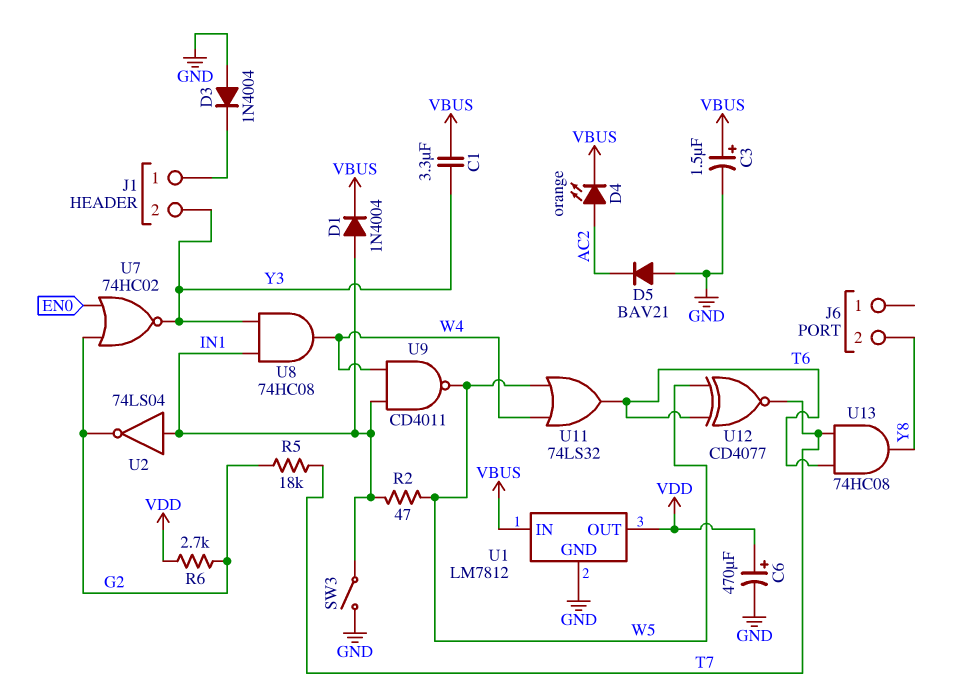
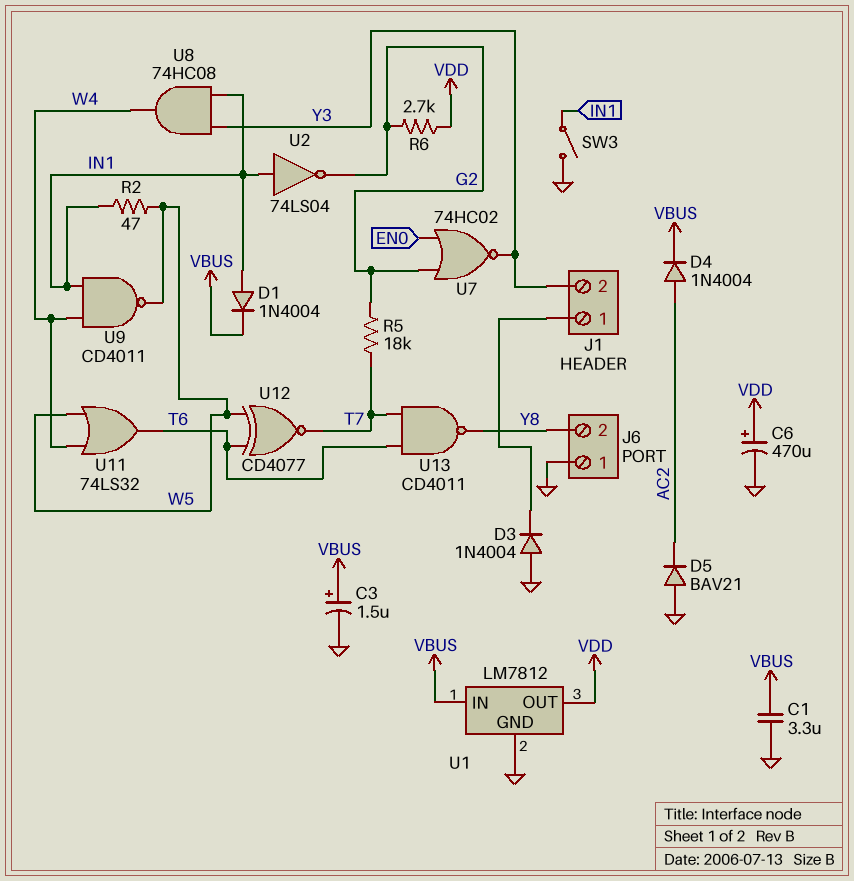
C1: 3.3uF (VBUS, Y3) -> 3.3uF (GND, VBUS)
D4: LED orange (A AC2, K VBUS) -> diode 1N4004 (A AC2, K VBUS)
J6 pin 1: none -> GND
U13: AND 74HC08 (in T6, in T7, out Y8) -> NAND CD4011 (in T6, in T7, out Y8)

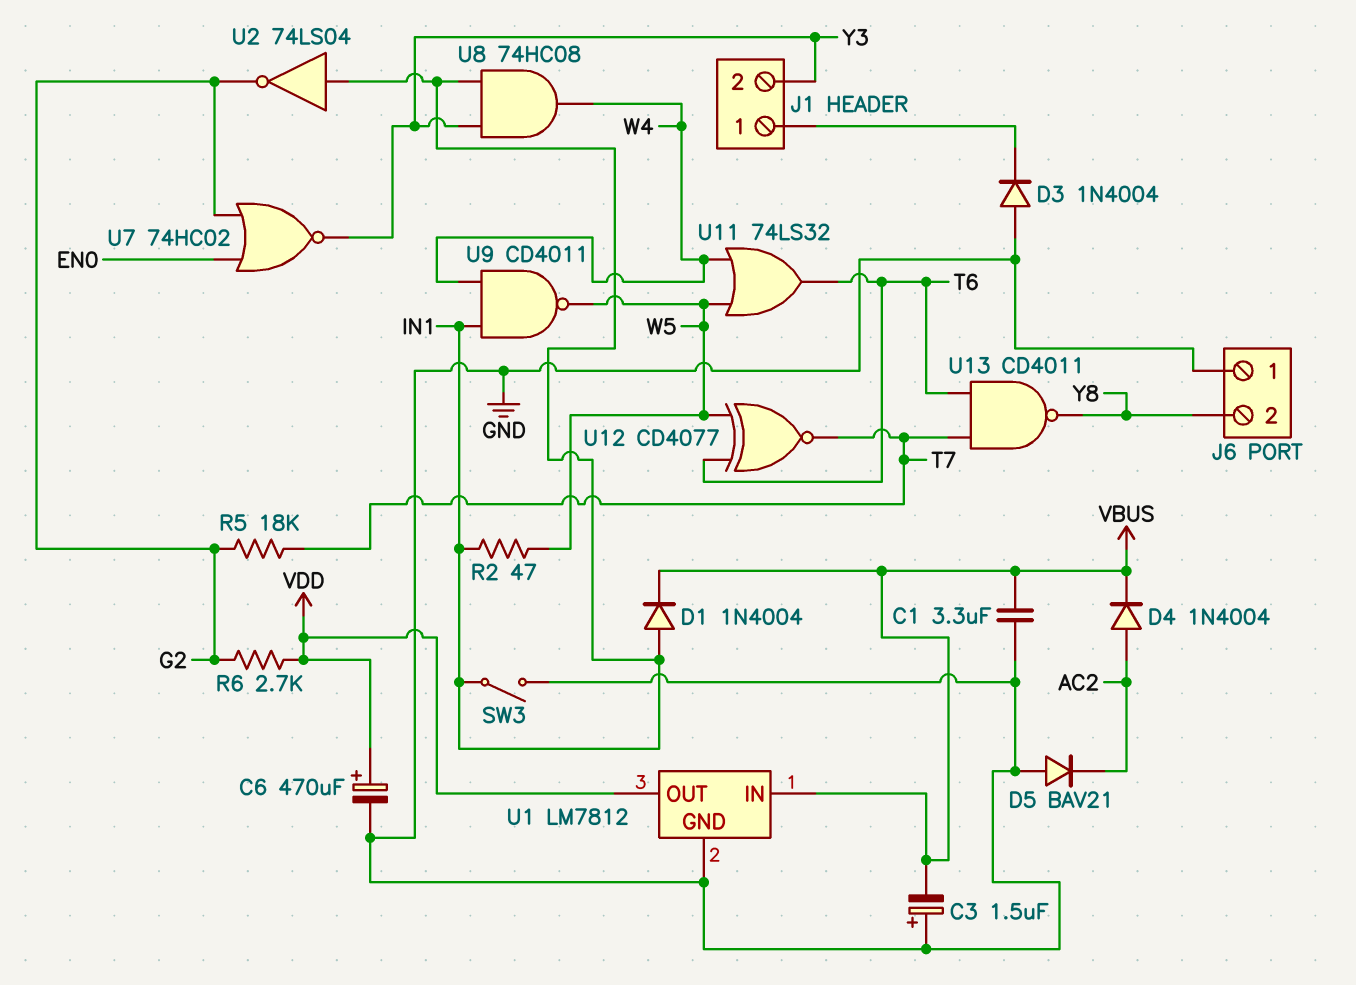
C3: 1.5uF (plus VBUS, minus GND) -> 1.5uF (plus GND, minus VBUS)

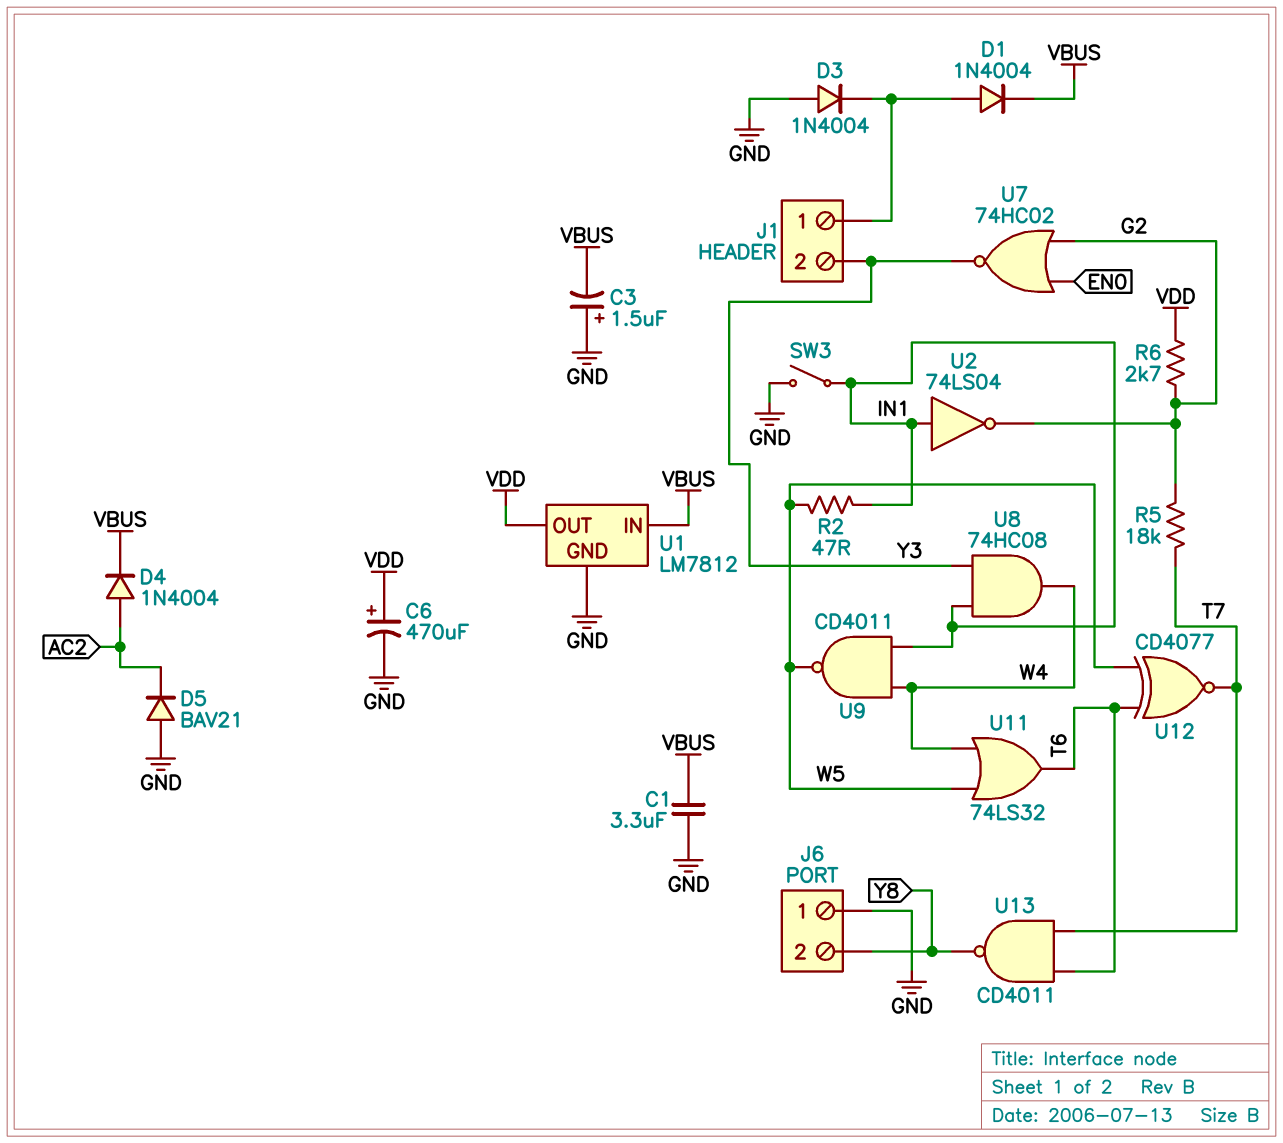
D1: diode 1N4004 (A IN1, K VBUS) -> diode 1N4004 (A J1/1, K VBUS)

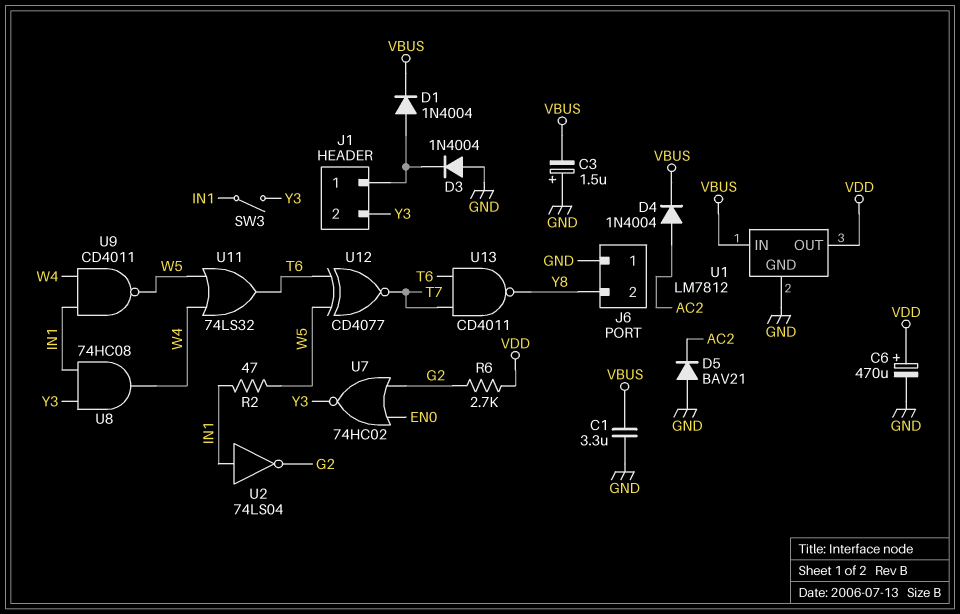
R5: 18k (G2, T7) -> none
SW3: switch (GND, IN1) -> switch (IN1, Y3)

